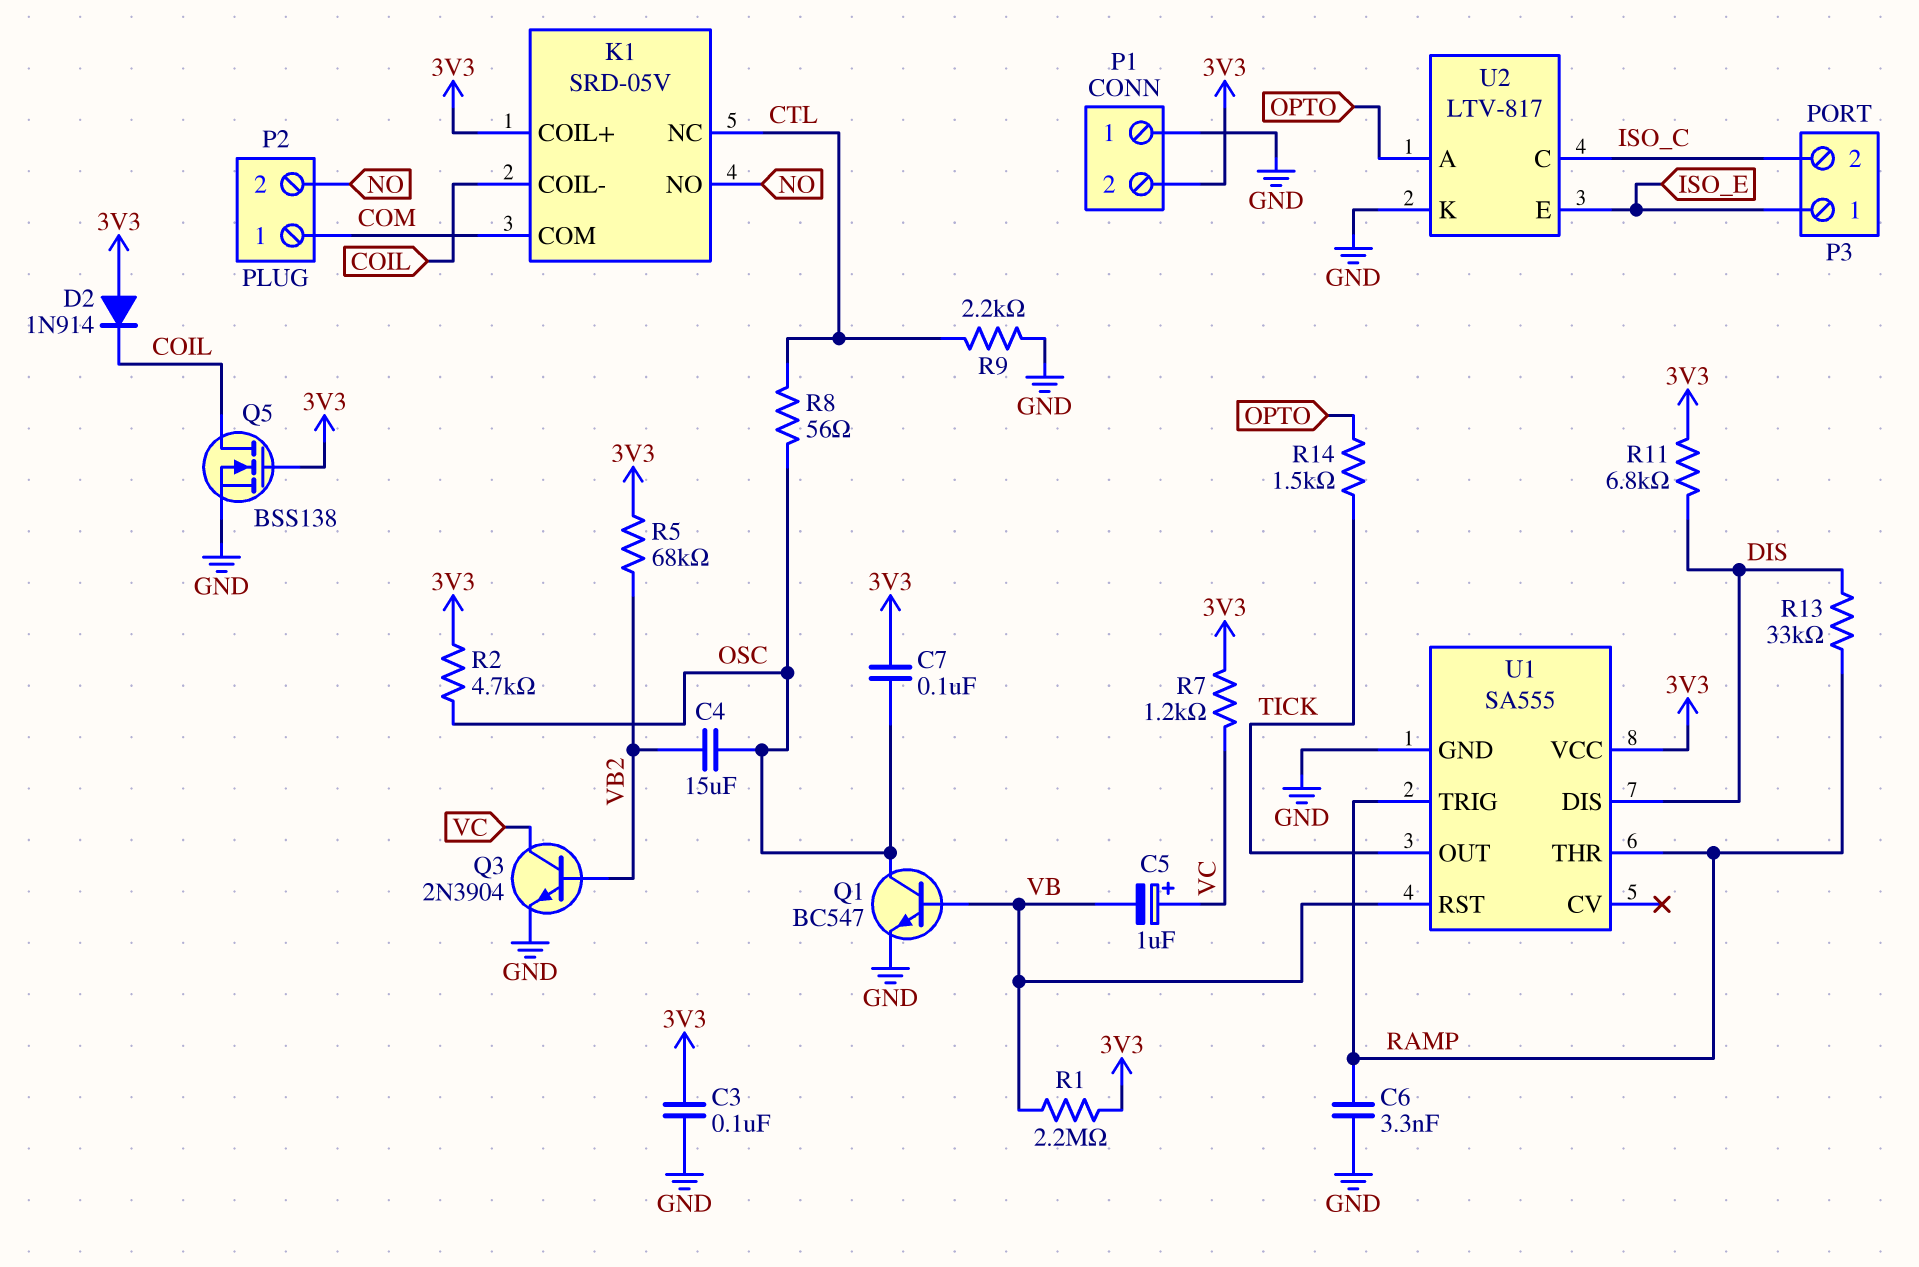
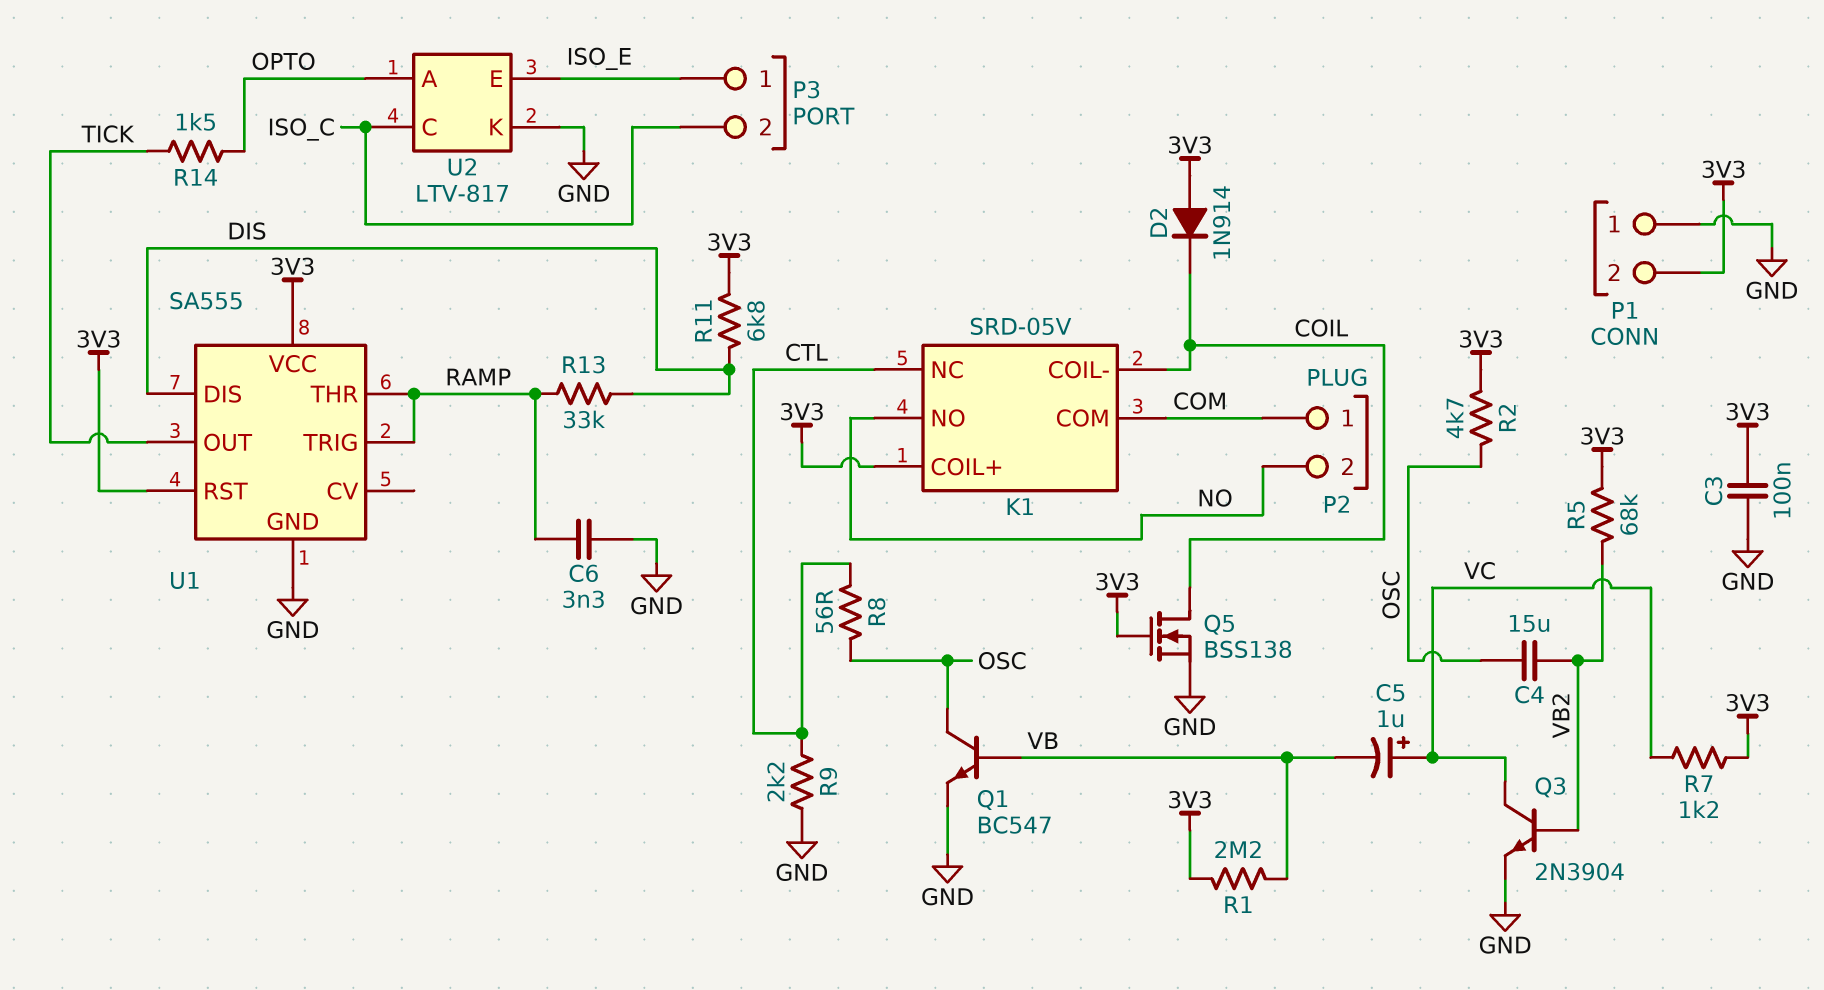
C7: 100nF (3V3, OSC) -> none
U1 pin RST: VB -> 3V3

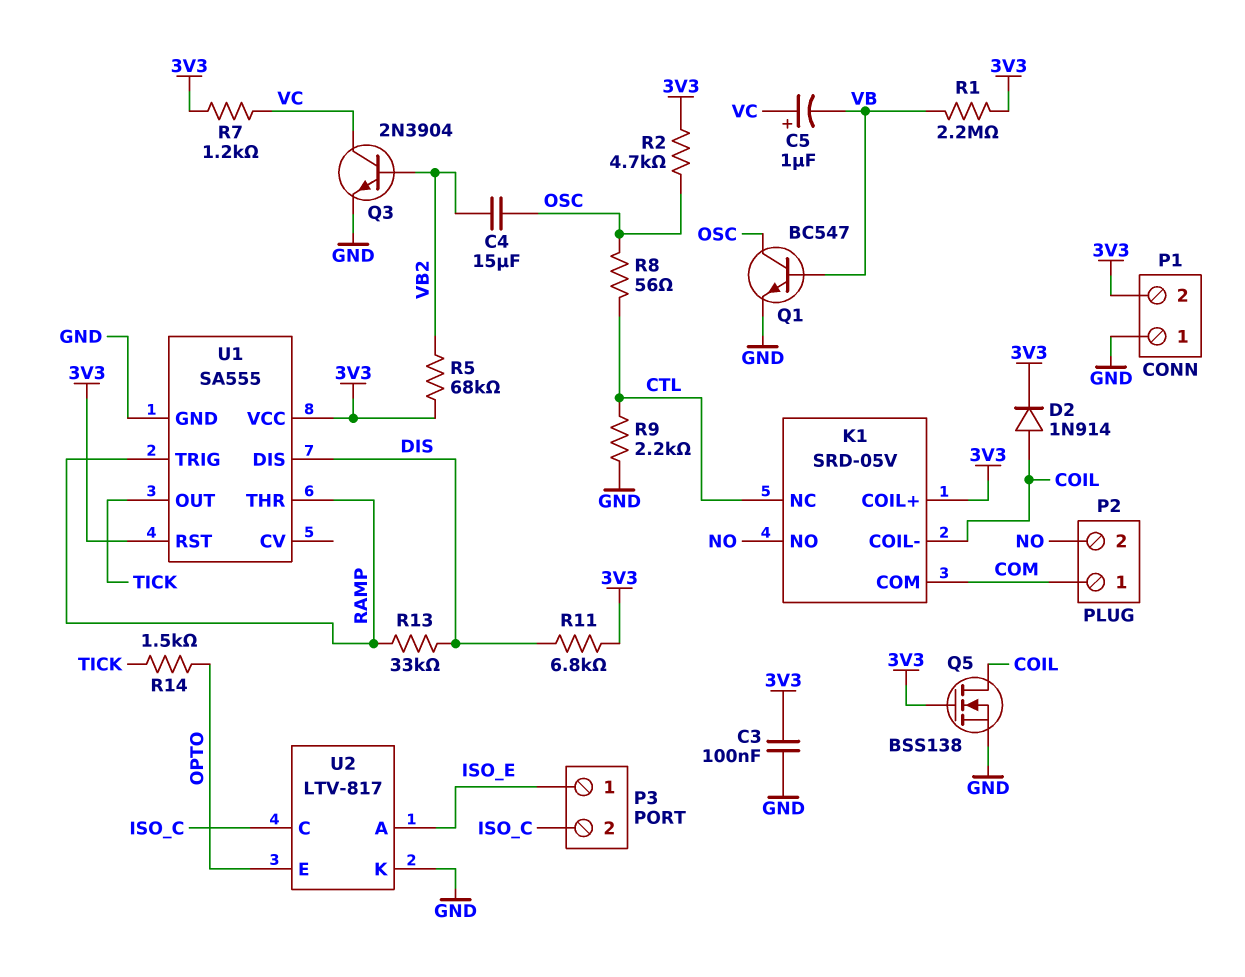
C6: 3.3nF (GND, RAMP) -> none
D2: diode 1N914 (A 3V3, K COIL) -> diode 1N914 (A COIL, K 3V3)
U2 pin A: OPTO -> ISO_E
U2 pin E: ISO_E -> OPTO

